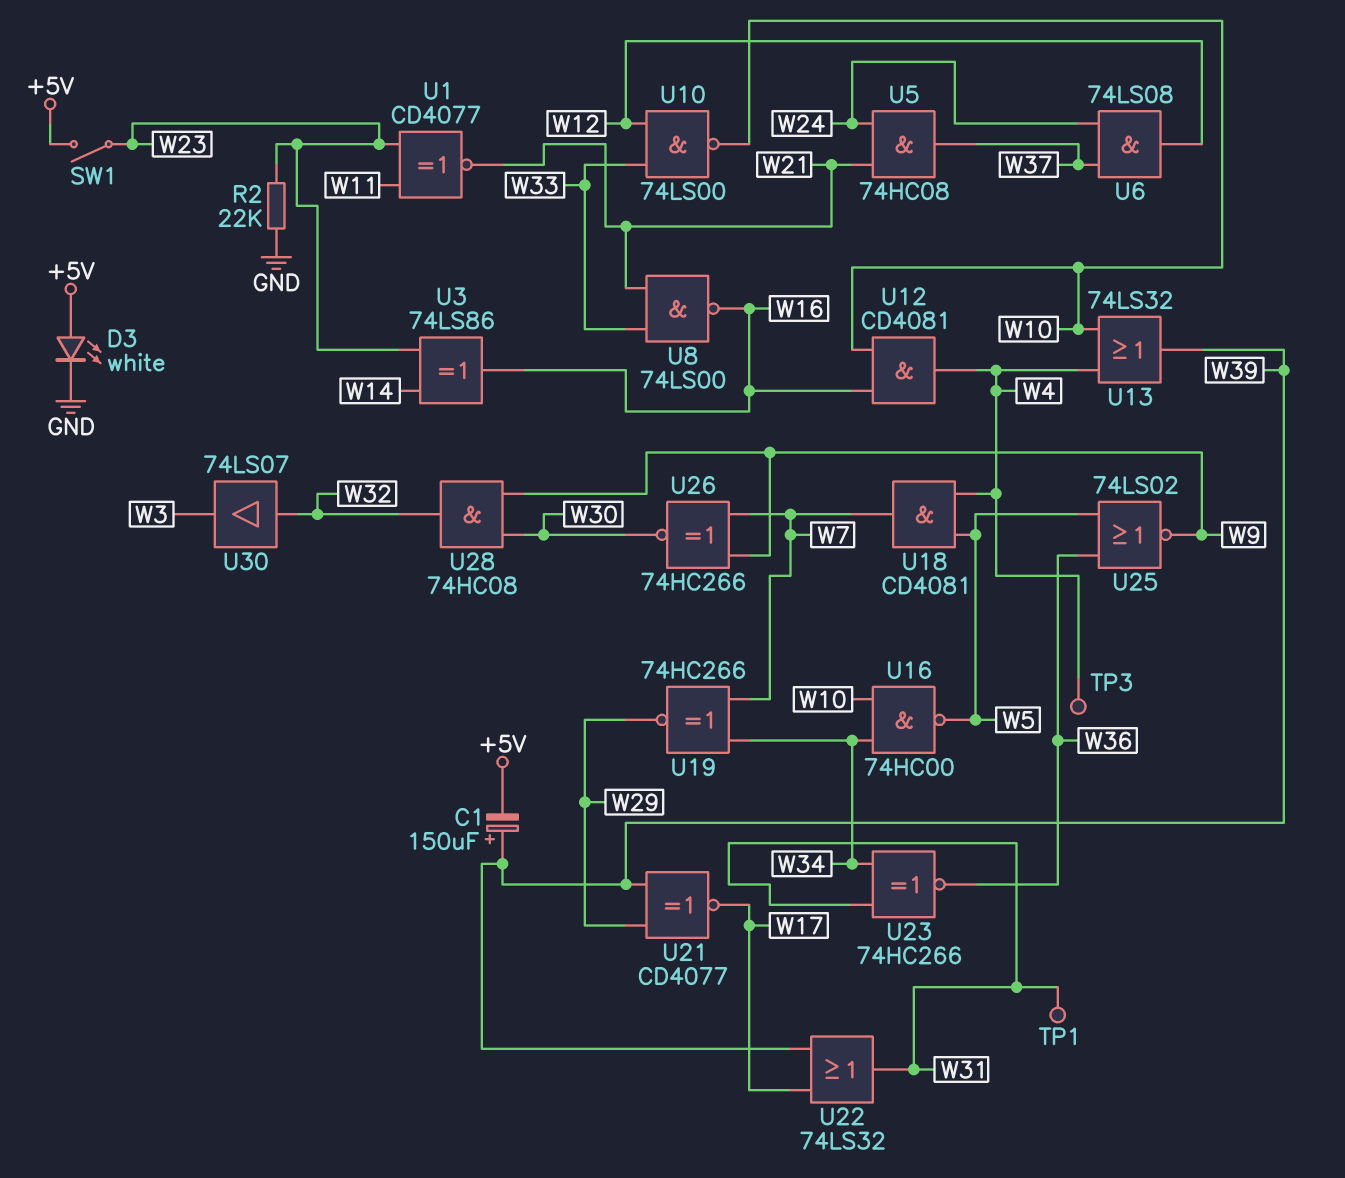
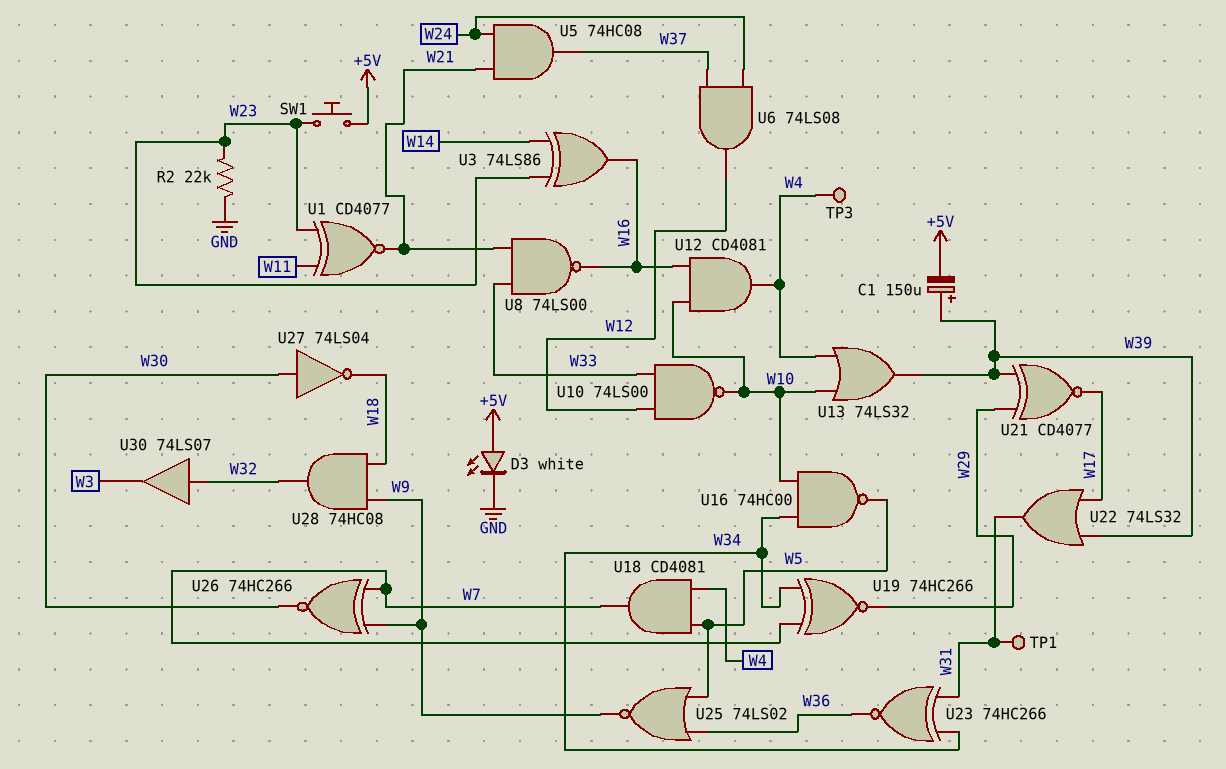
SW1: switch (+5V, W23) -> button (+5V, W23)
U27: none -> NOT 74LS04 (in W30, out W18)
U28: AND 74HC08 (in W9, in W30, out W32) -> AND 74HC08 (in W9, in W18, out W32)

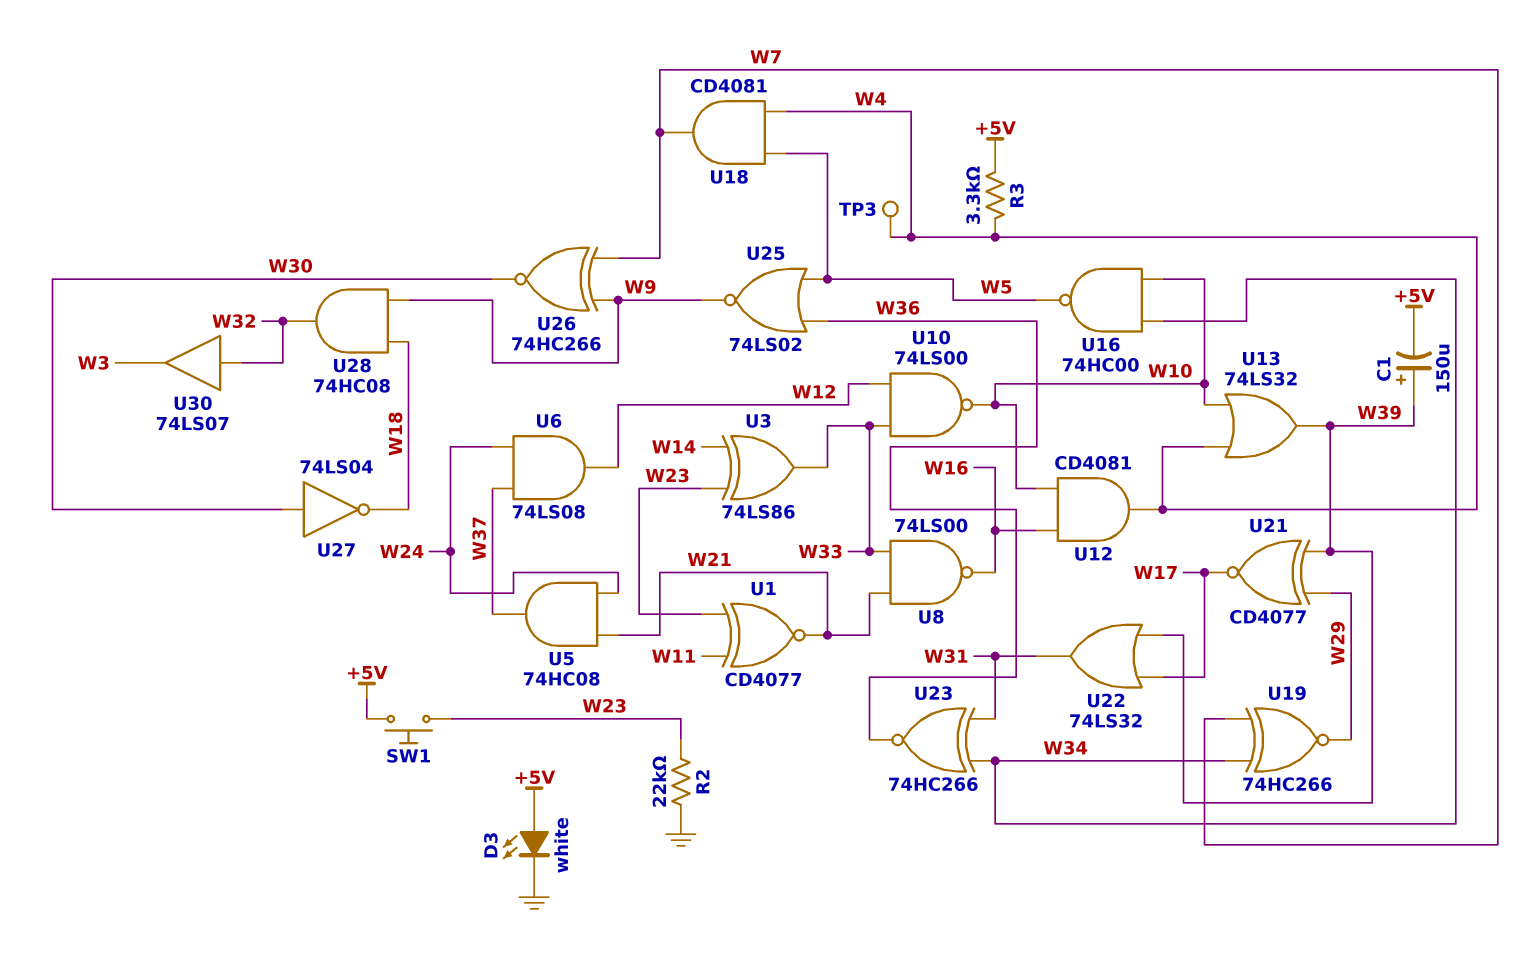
R3: none -> 3.3k (+5V, W4)
TP1: test point (W31) -> none
U3: XOR 74LS86 (in W14, in W23, out W16) -> XOR 74LS86 (in W14, in W23, out W33)

